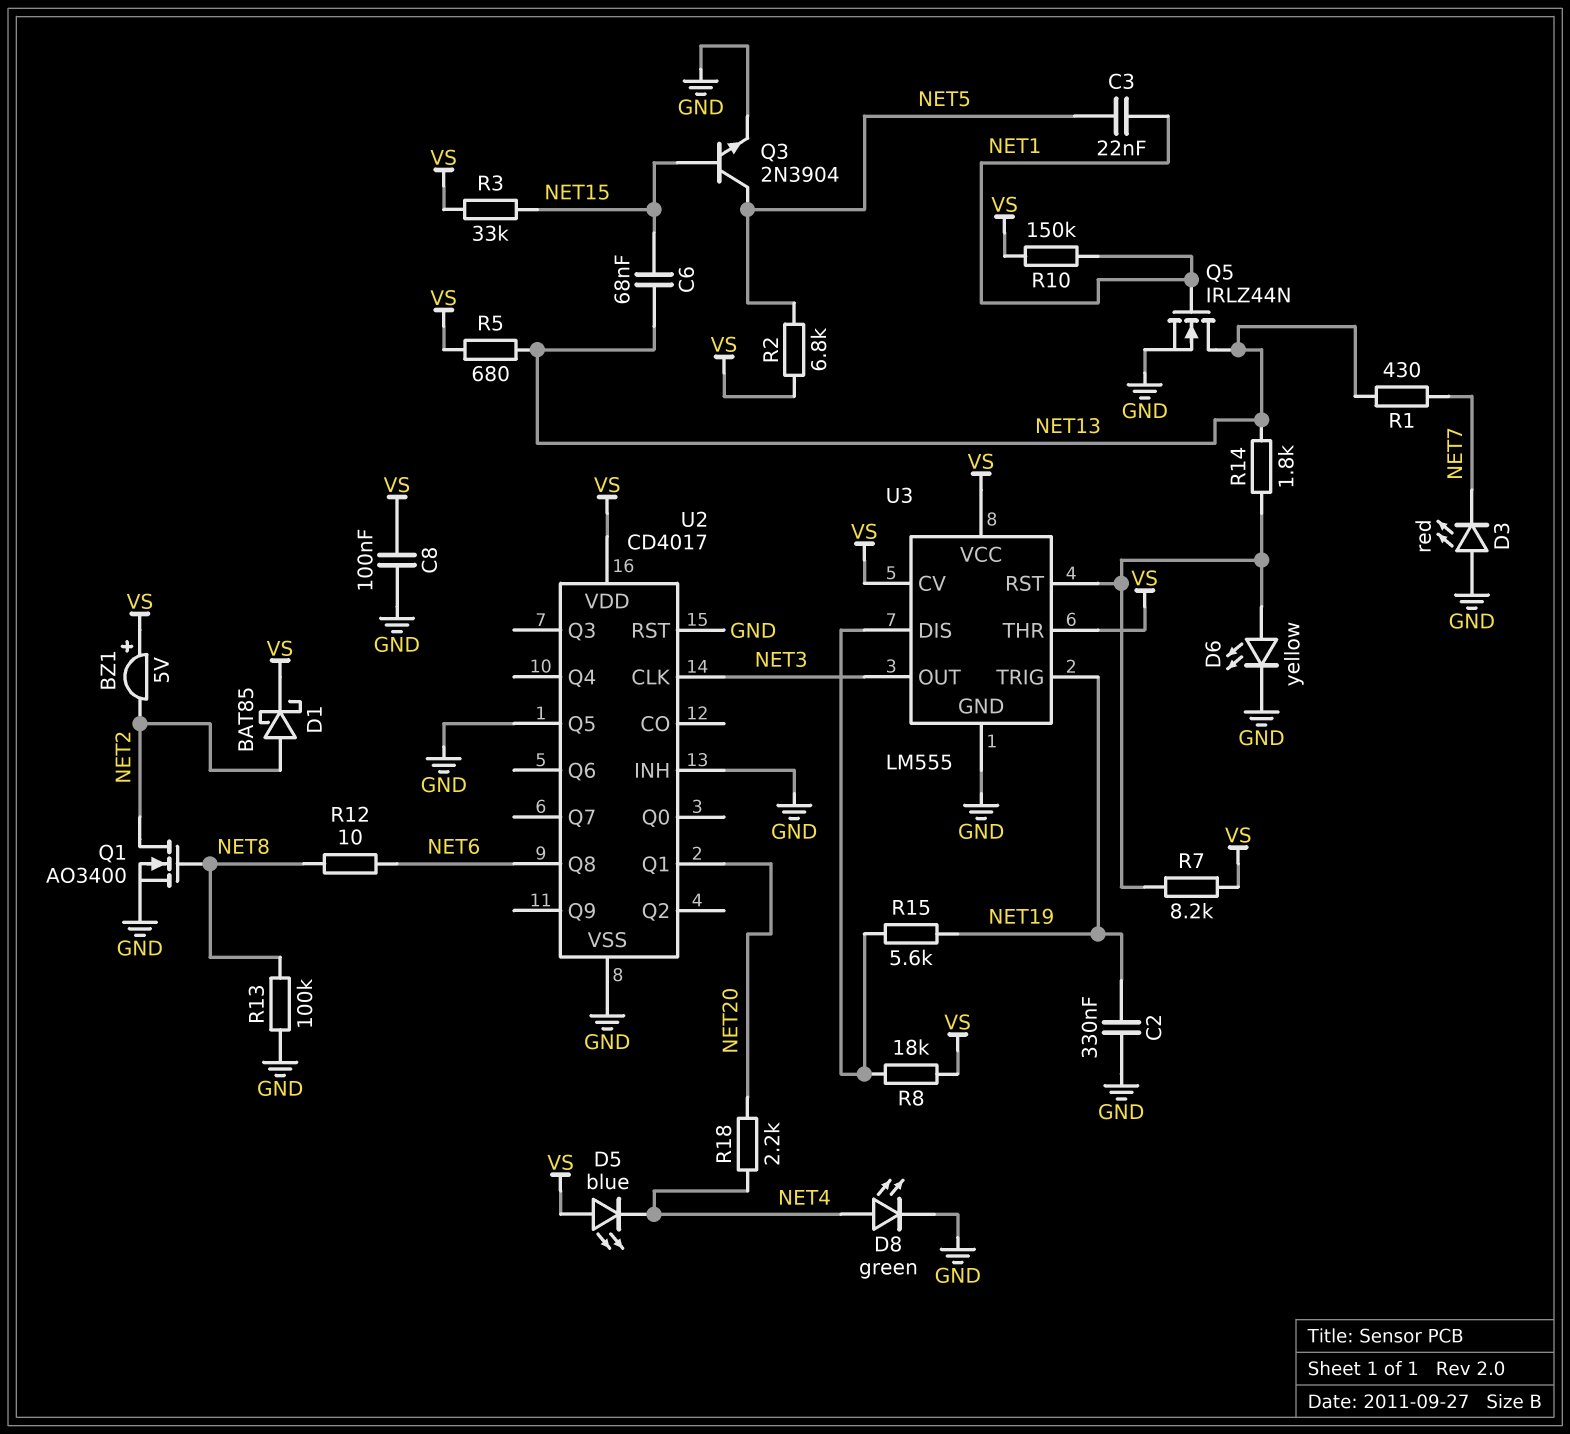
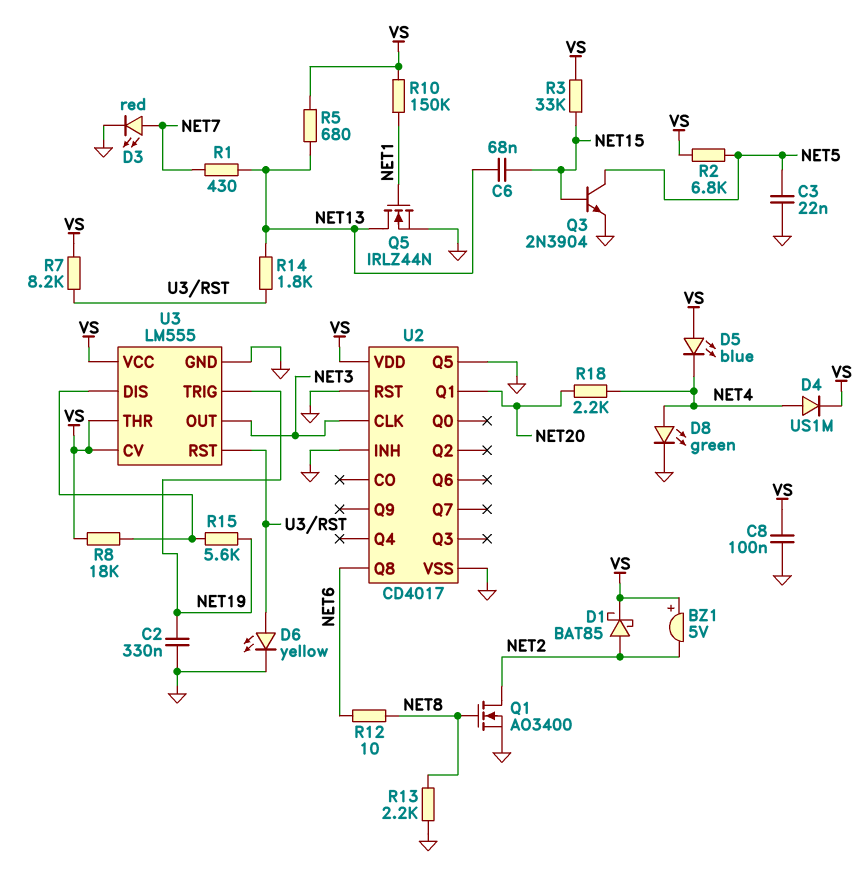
C3: 22nF (NET1, NET5) -> 22nF (GND, NET5)
D3: LED red (A GND, K NET7) -> LED red (A NET7, K GND)
D4: none -> diode US1M (A NET4, K VS)
R13: 100k (GND, NET8) -> 2.2k (GND, NET8)

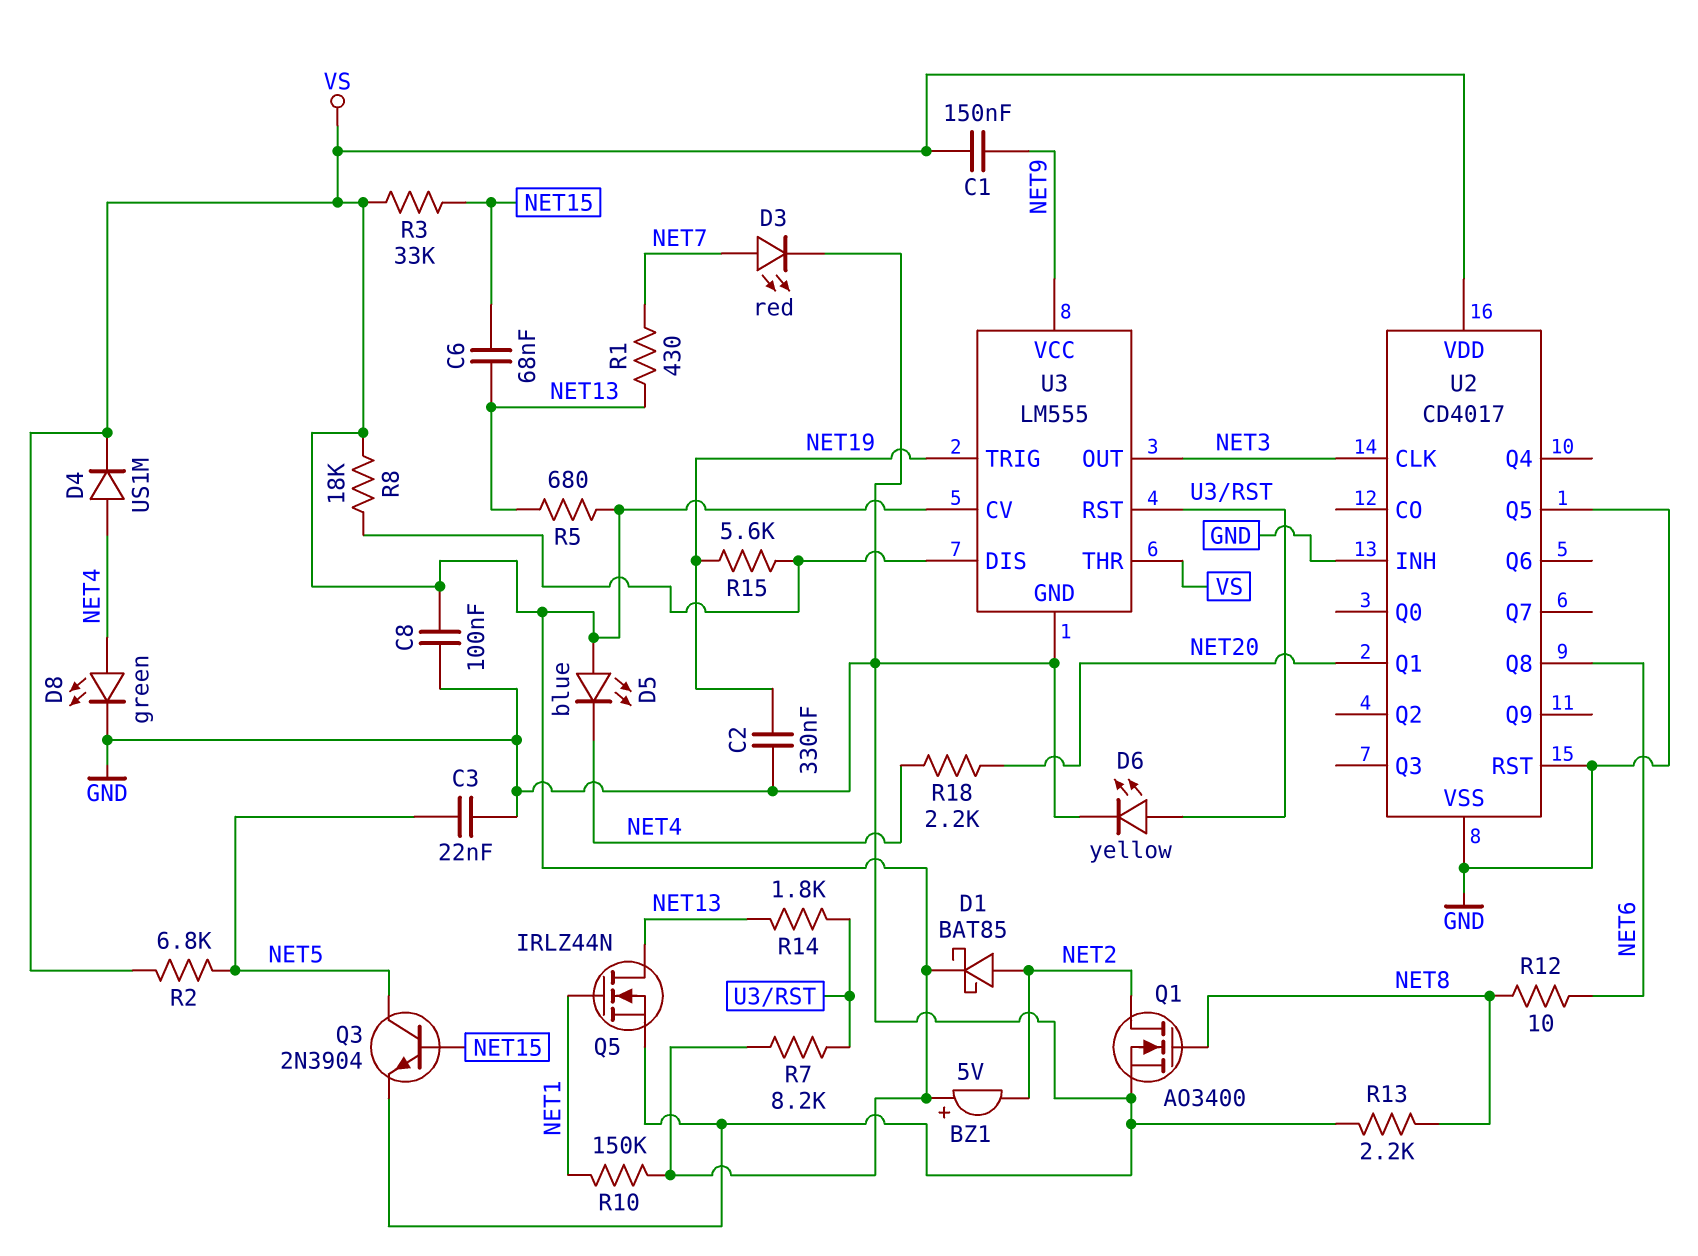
C1: none -> 150nF (NET9, VS)
U3 pin VCC: VS -> NET9

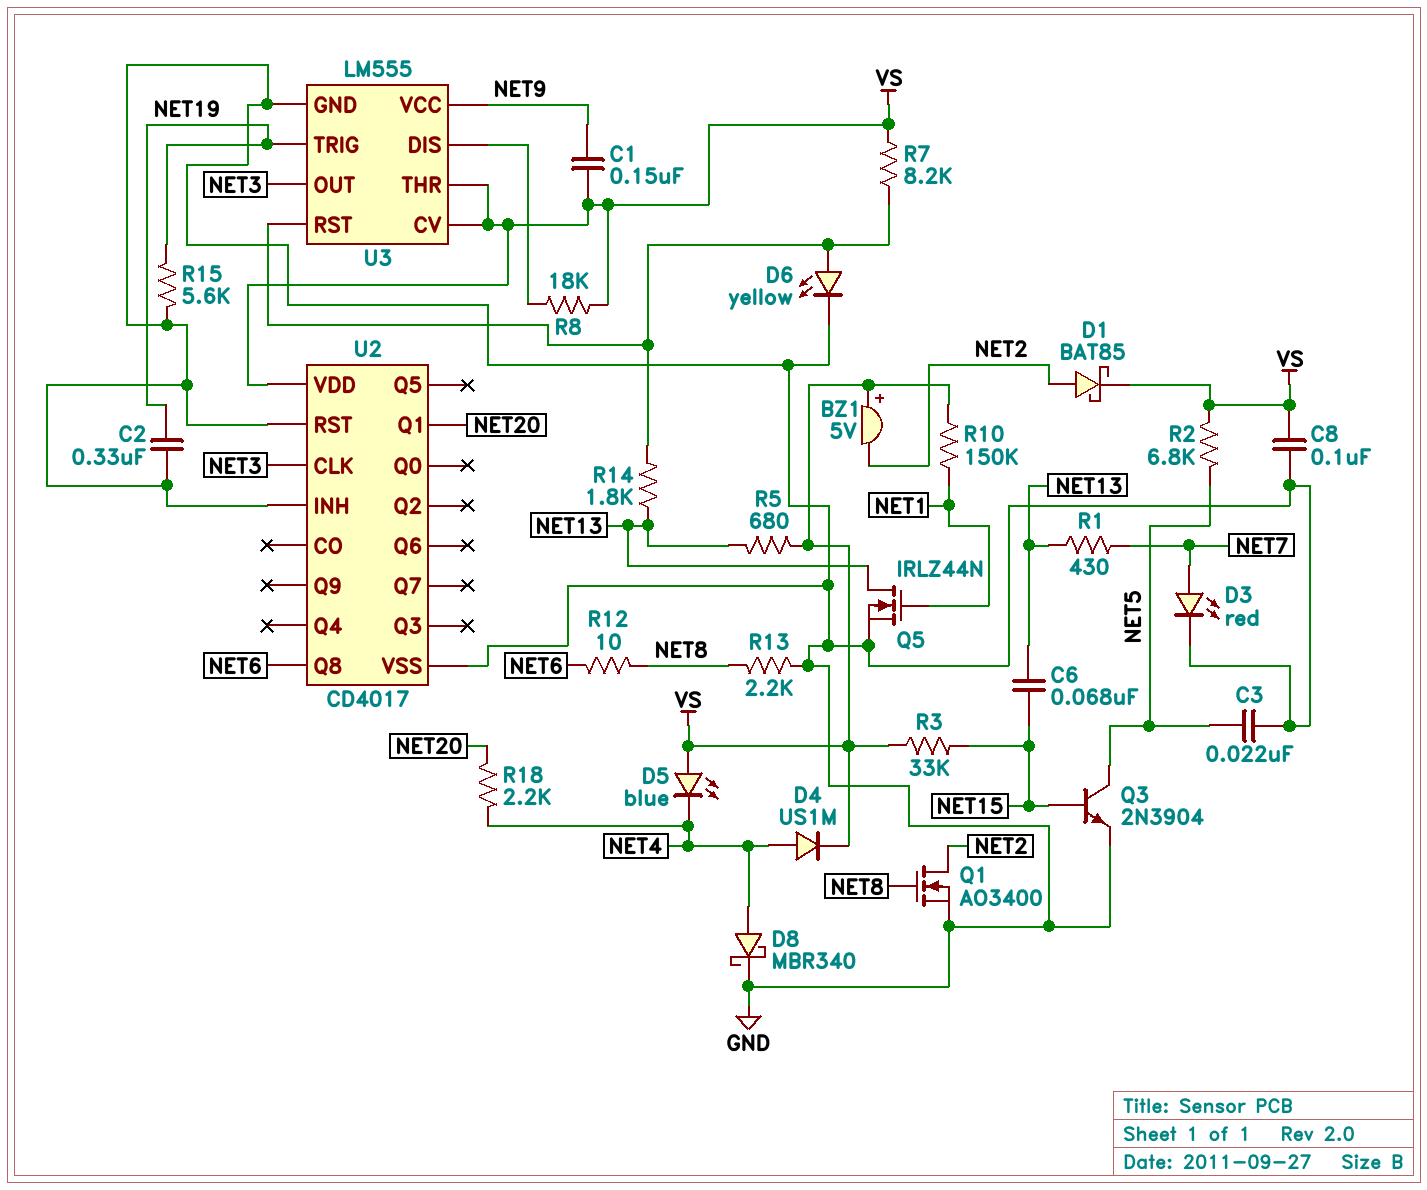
D8: LED green (A NET4, K GND) -> schottky MBR340 (A NET4, K GND)
R15: 5.6k (NET19, U3/DIS) -> 5.6k (GND, NET19)
U2 pin Q5: GND -> none

